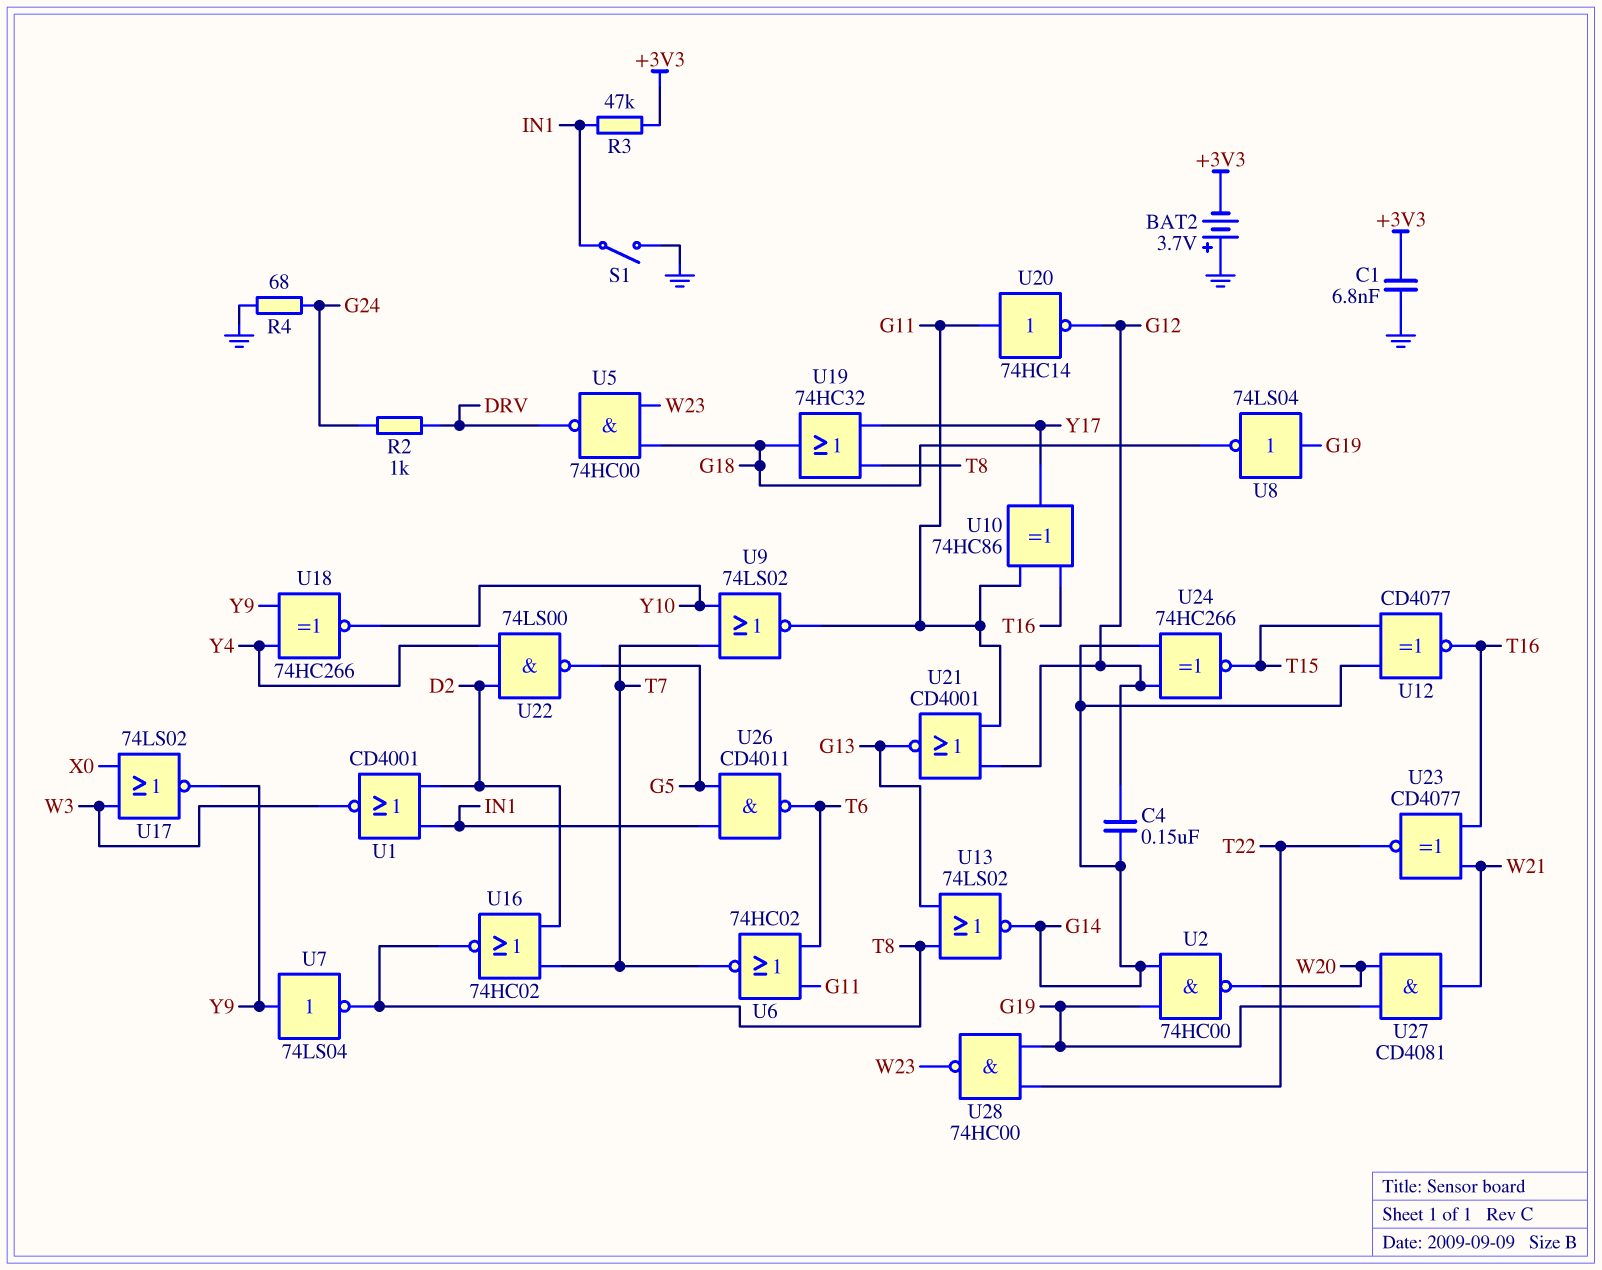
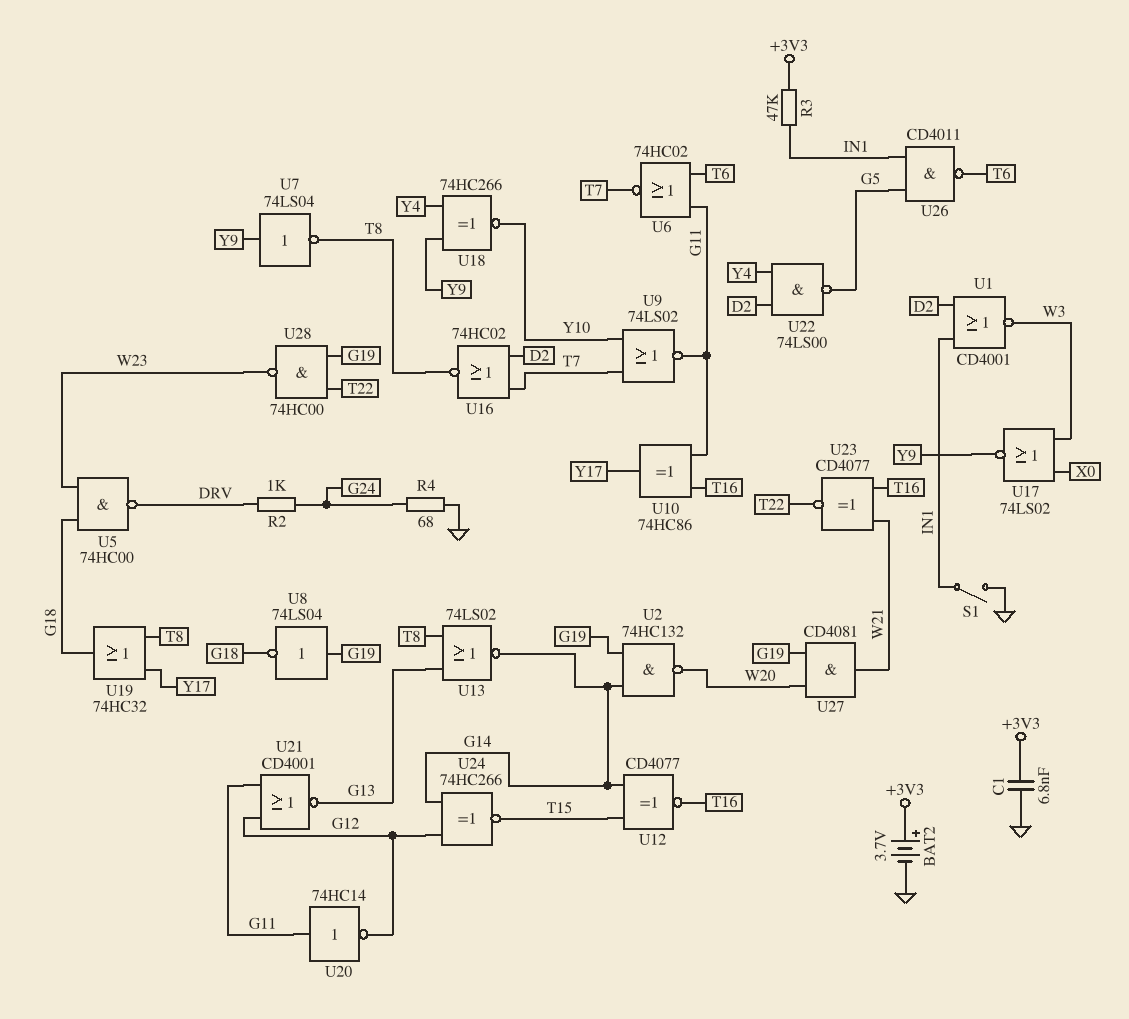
BAT2: 3.7V (plus GND, minus +3V3) -> 3.7V (plus +3V3, minus GND)
C4: 150nF (G12, G14) -> none
U2: NAND 74HC00 (in G14, in G19, out W20) -> NAND 74HC132 (in G14, in G19, out W20)

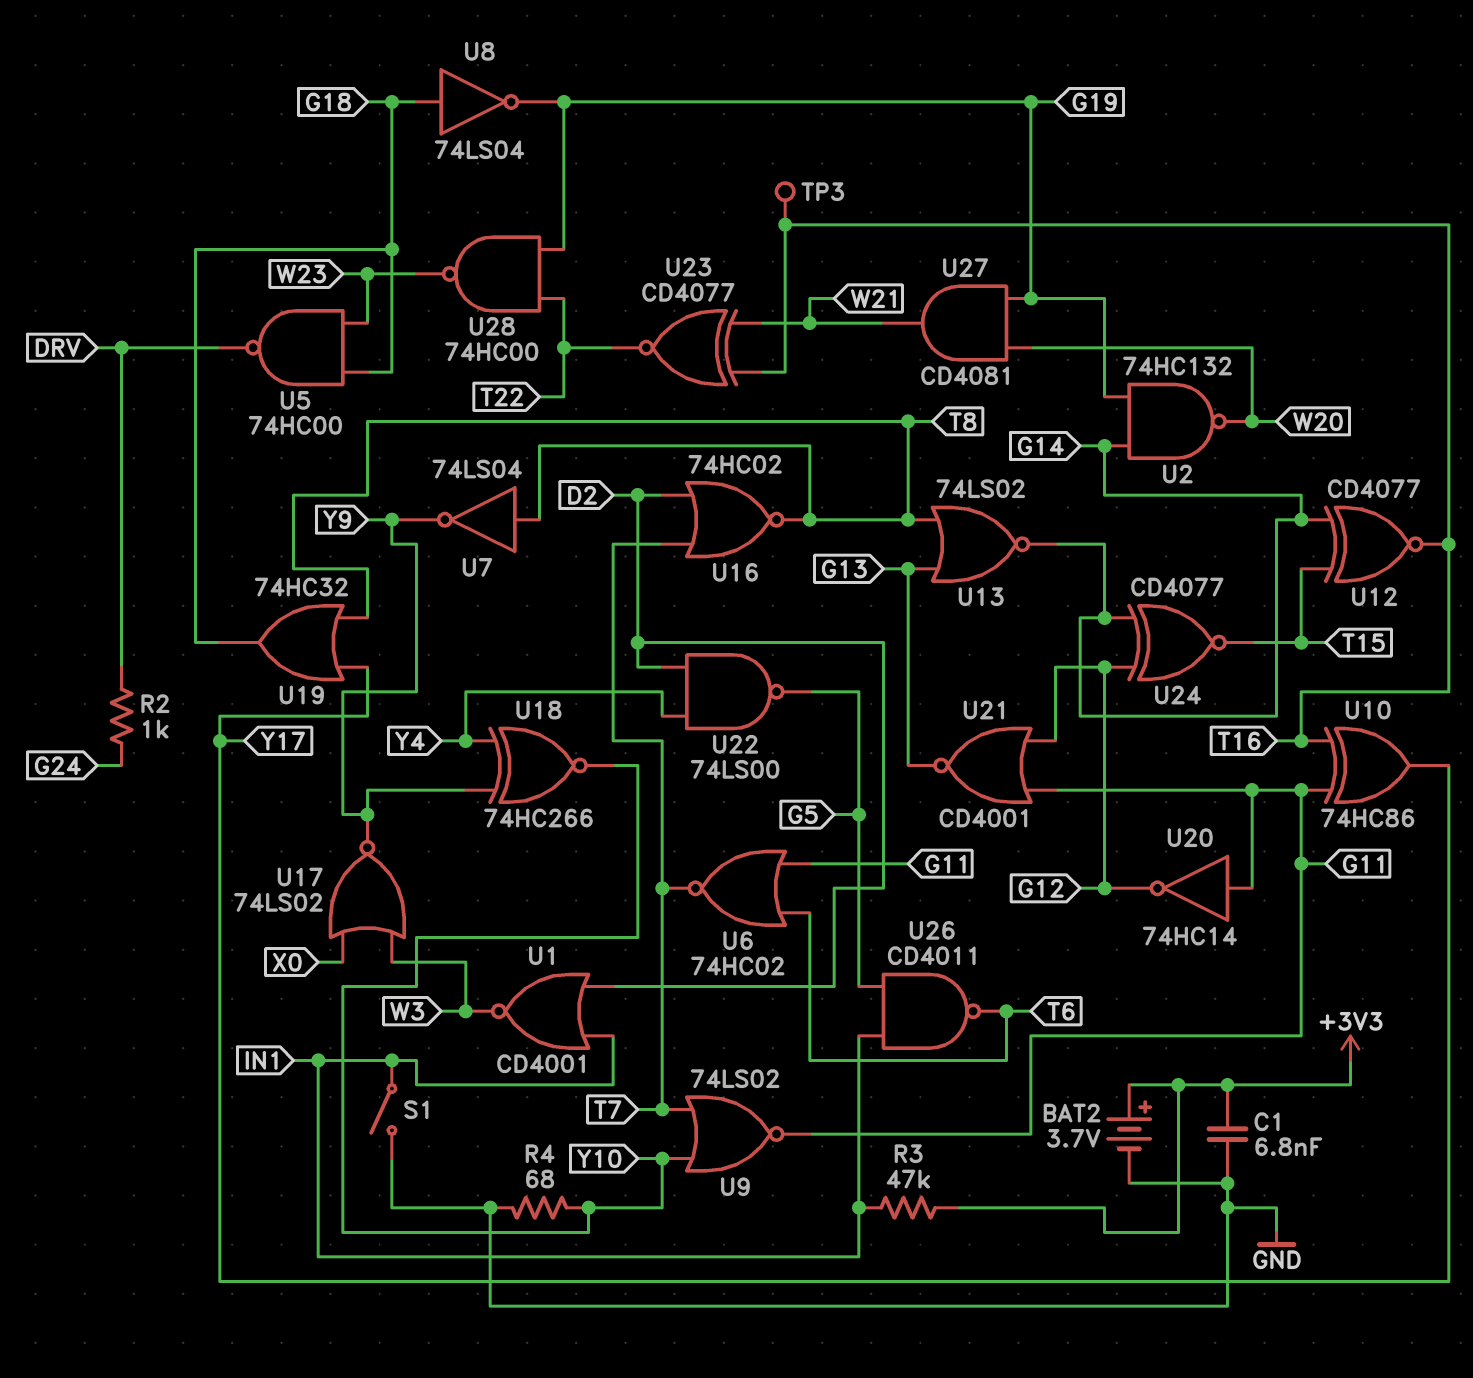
R4: 68 (G24, GND) -> 68 (GND, Y10)
TP3: none -> test point (T16)
U7: NOT 74LS04 (in Y9, out T8) -> NOT 74LS04 (in T8, out Y9)
U8: NOT 74LS04 (in G19, out G18) -> NOT 74LS04 (in G18, out G19)
U24: XNOR 74HC266 (in G12, in G14, out T15) -> XNOR CD4077 (in G12, in G14, out T15)

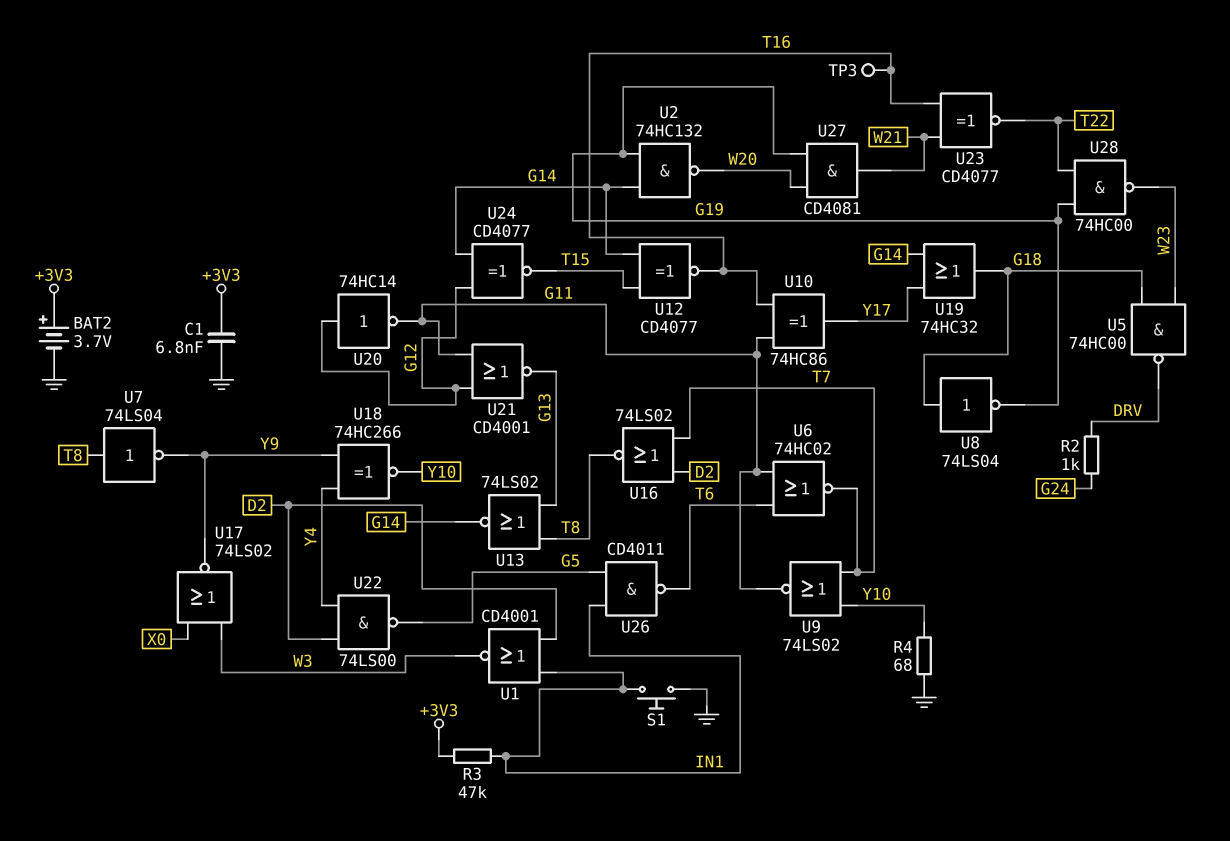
S1: switch (GND, IN1) -> button (GND, IN1)
U16: NOR 74HC02 (in D2, in T7, out T8) -> NOR 74LS02 (in D2, in T7, out T8)
U19: OR 74HC32 (in T8, in Y17, out G18) -> OR 74HC32 (in G14, in Y17, out G18)
U20: NOT 74HC14 (in G11, out G12) -> NOT 74HC14 (in G12, out G11)

